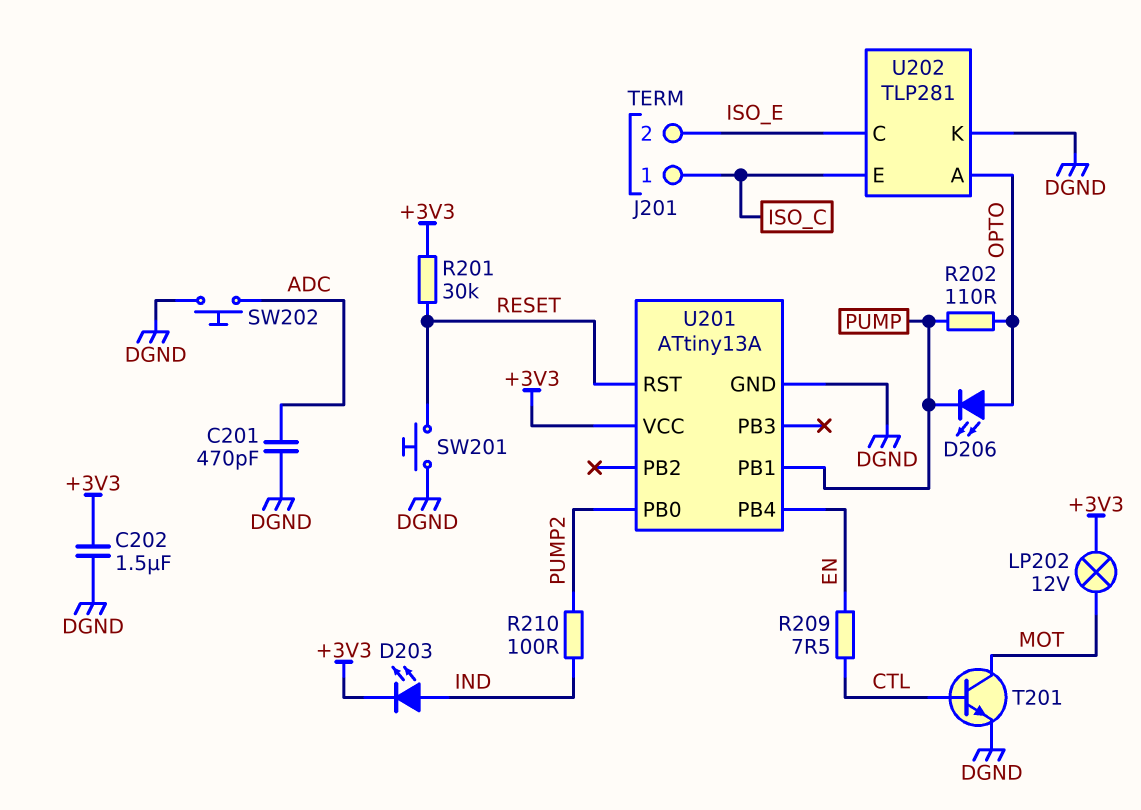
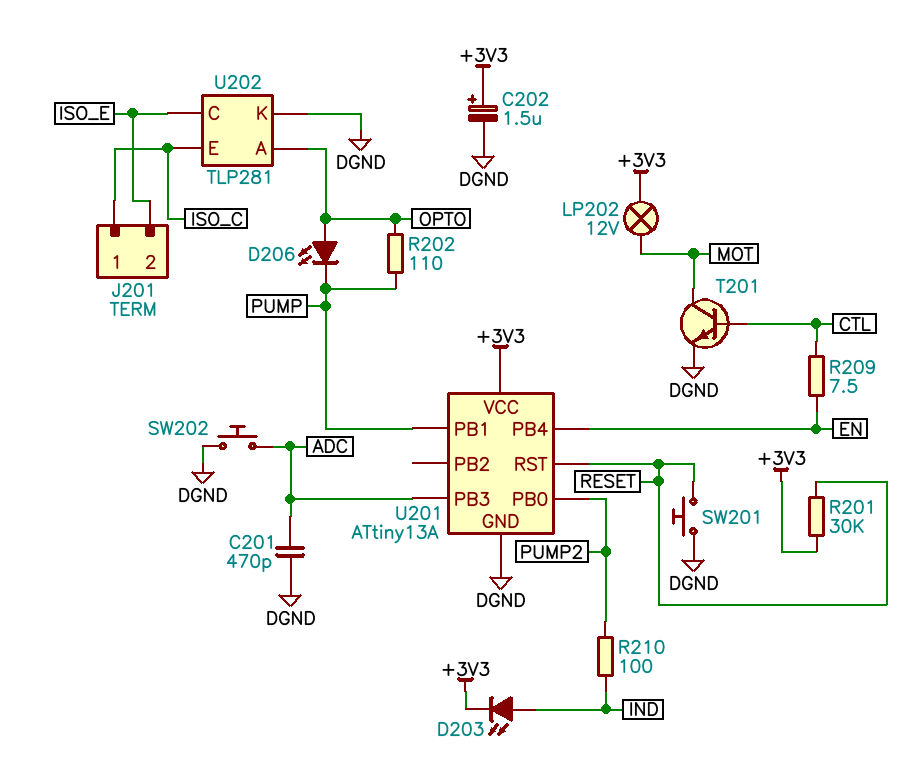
C202: 1.5uF (+3V3, DGND) -> 1.5uF (plus +3V3, minus DGND)
U201 pin PB3: none -> ADC

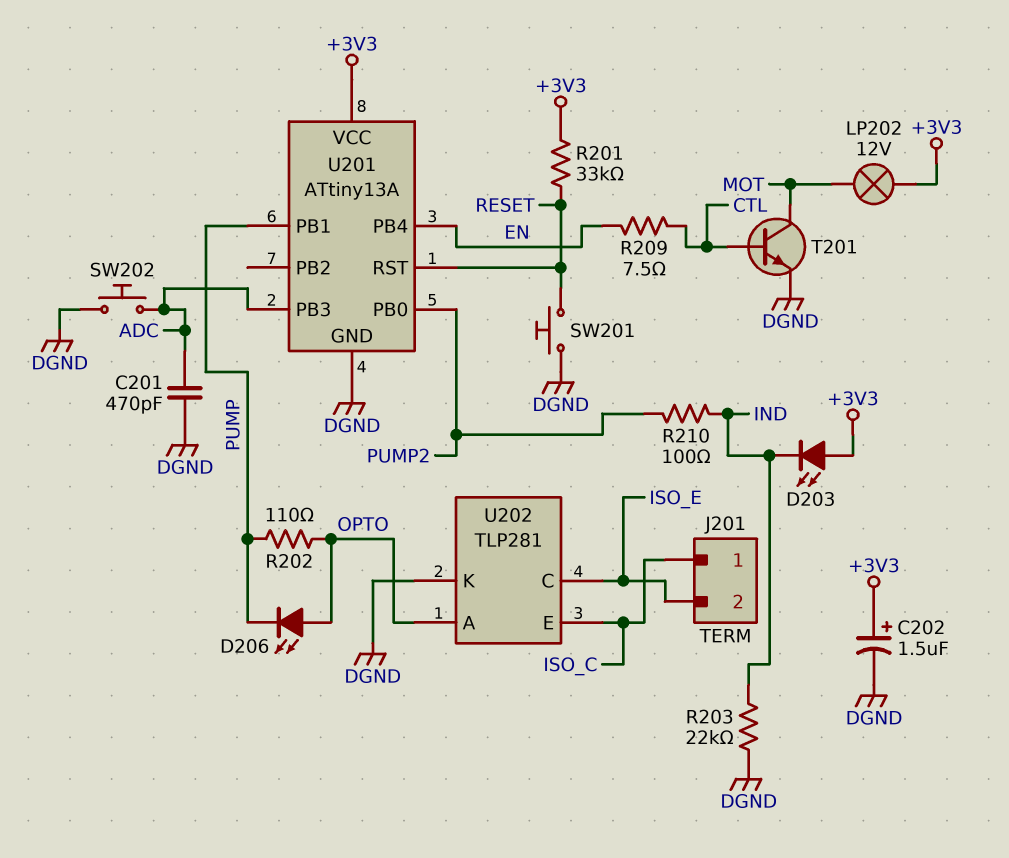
D203: LED (A IND, K +3V3) -> LED (A +3V3, K IND)
R201: 30k (+3V3, RESET) -> 33k (+3V3, RESET)
R203: none -> 22k (DGND, IND)

